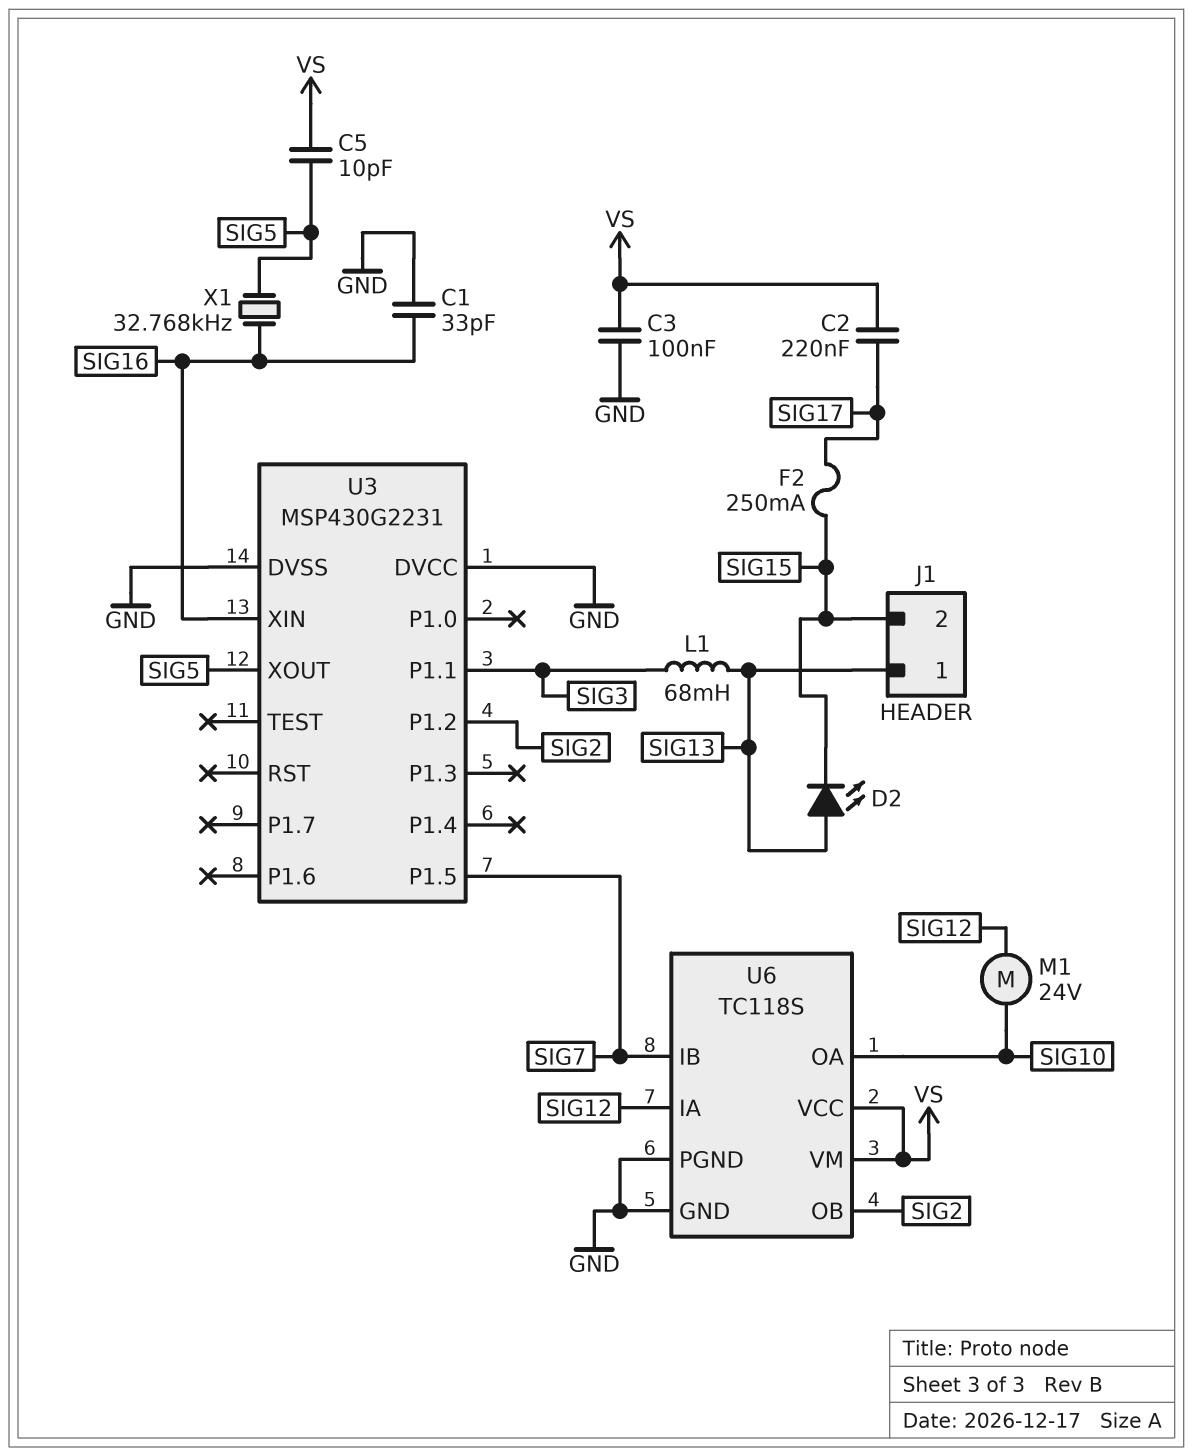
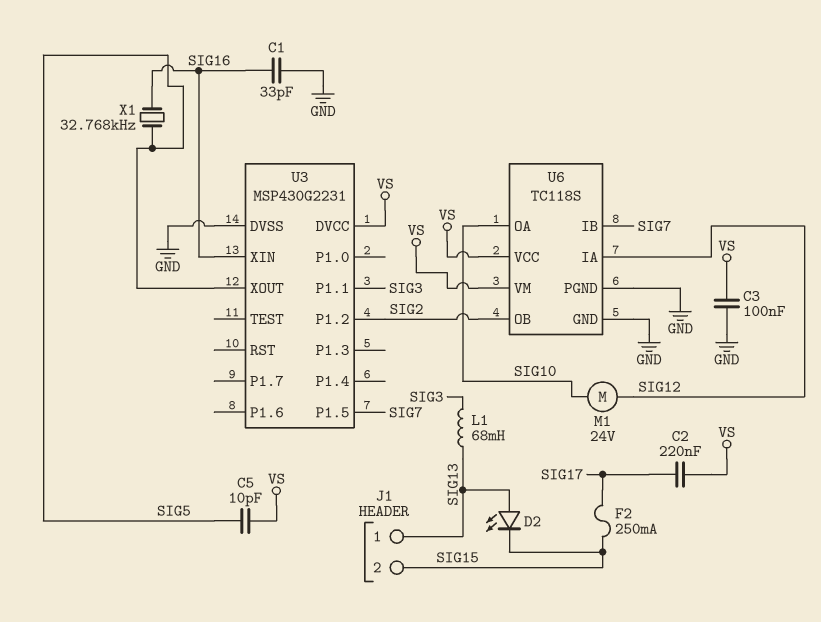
U3 pin DVCC: GND -> VS

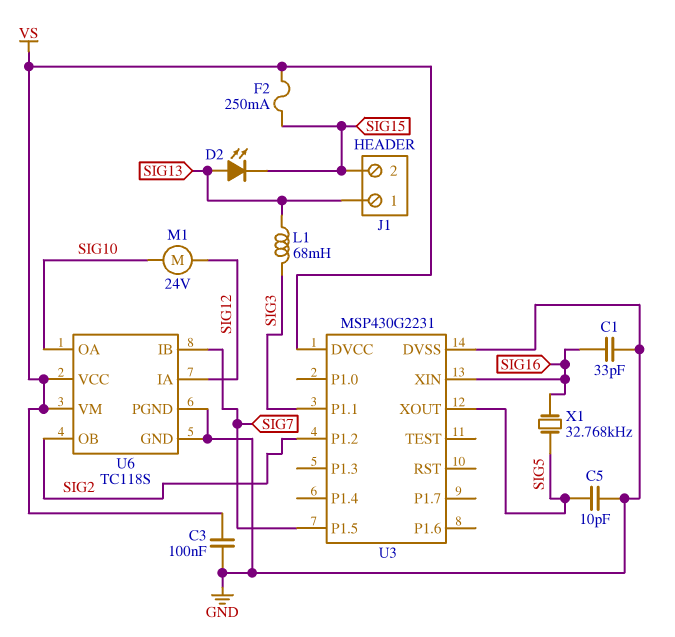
C2: 220nF (SIG17, VS) -> none
C5: 10pF (SIG5, VS) -> 10pF (GND, SIG5)
F2: 250mA (SIG15, SIG17) -> 250mA (SIG15, VS)

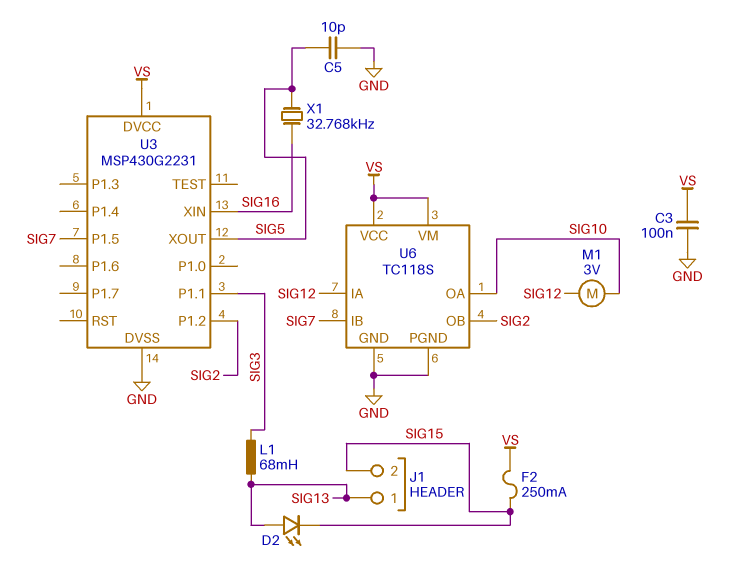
C1: 33pF (GND, SIG16) -> none
M1: motor 24V (SIG10, SIG12) -> motor 3V (SIG10, SIG12)

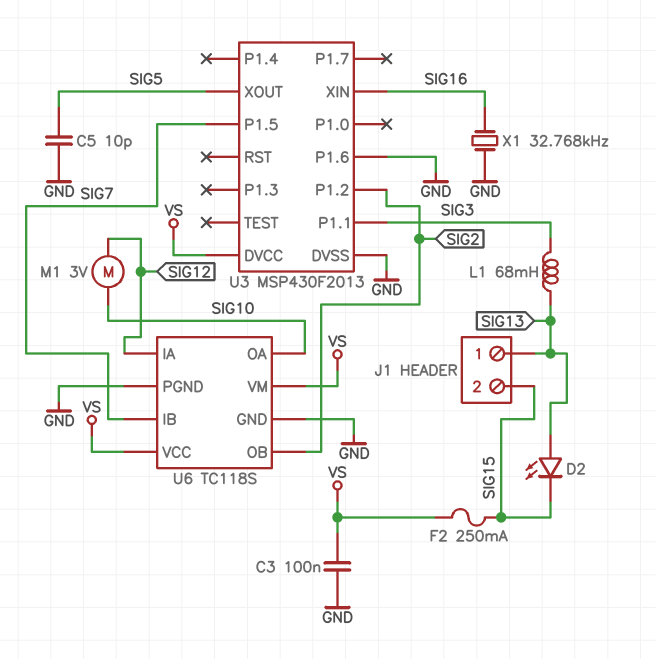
U3: MSP430G2231 -> MSP430F2013
U3 pin P1.6: none -> GND
X1: 32.768kHz (SIG5, SIG16) -> 32.768kHz (GND, SIG16)

